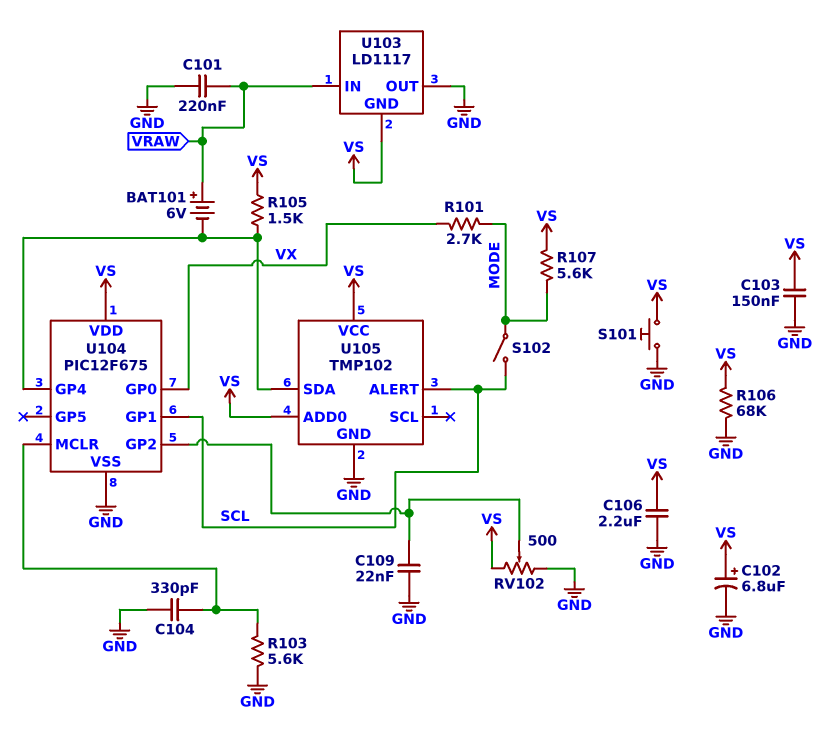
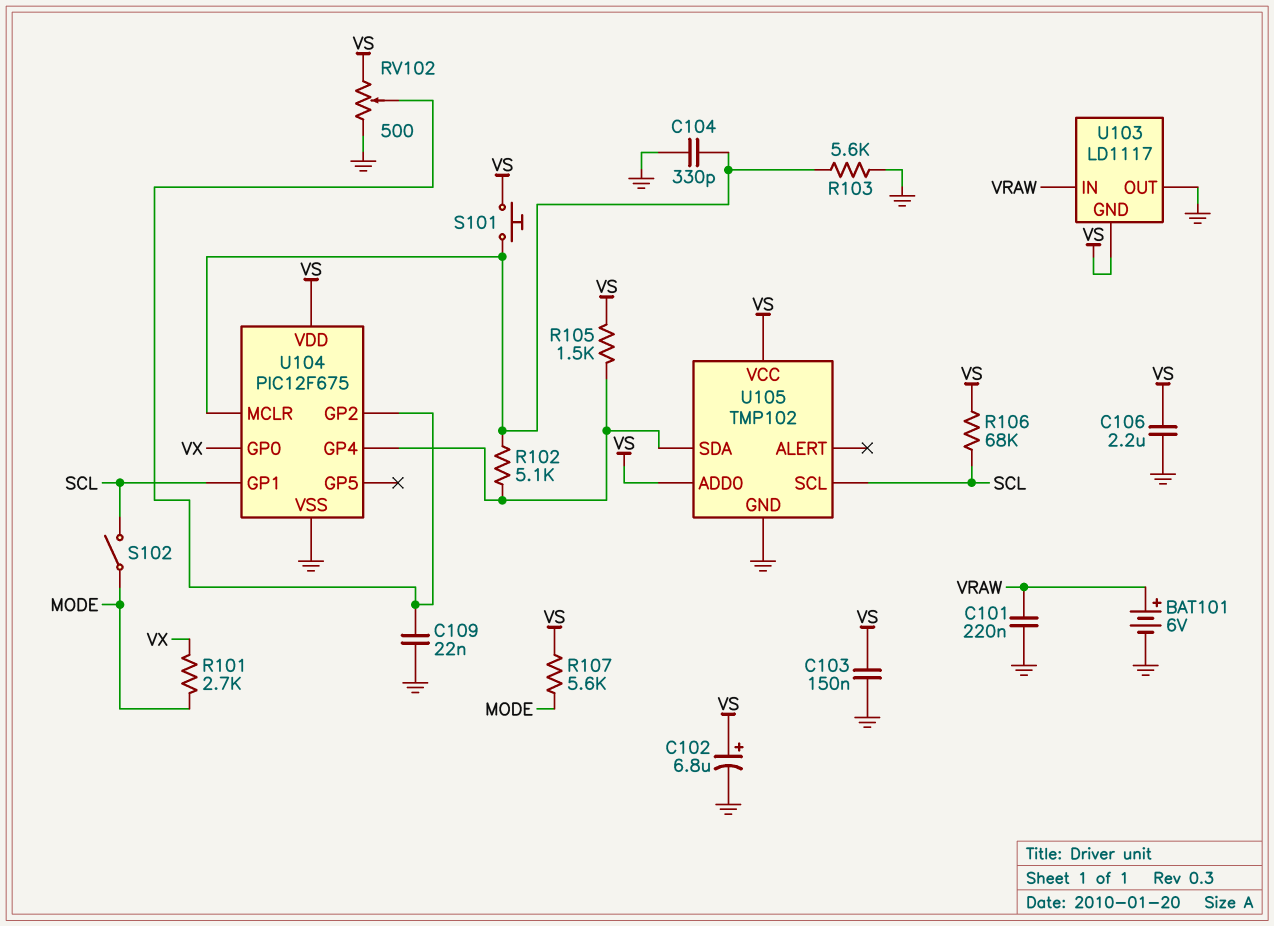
BAT101: 6V (plus VRAW, minus U104/GP4) -> 6V (plus VRAW, minus GND)
R102: none -> 5.1k (U104/GP4, U104/MCLR)
R106: 68k (GND, VS) -> 68k (SCL, VS)
S101: button (GND, VS) -> button (U104/MCLR, VS)
U105 pin ALERT: SCL -> none
U105 pin SCL: none -> SCL

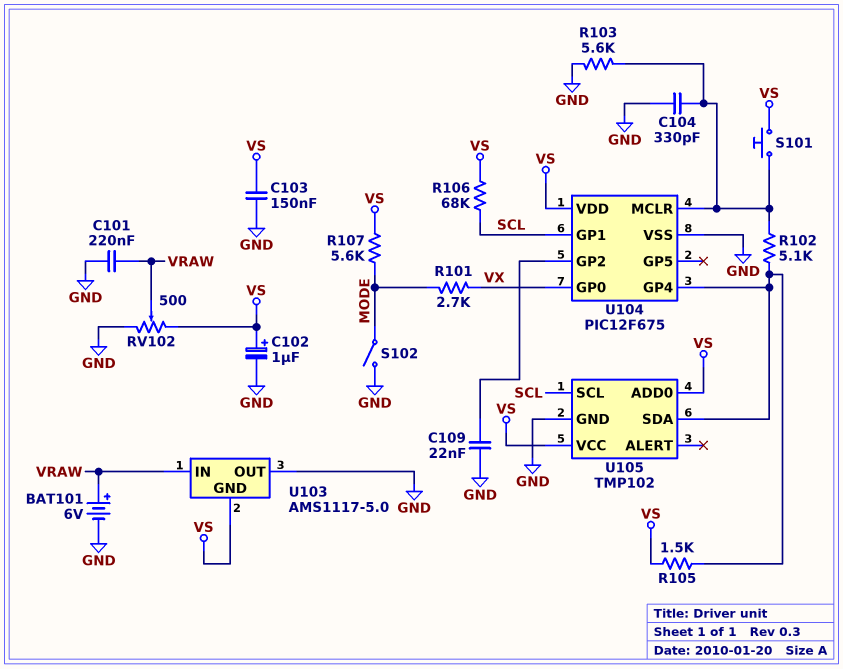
C102: 6.8uF (plus VS, minus GND) -> 1uF (plus VS, minus GND)
C106: 2.2uF (GND, VS) -> none
RV102: 500 (GND, VS, wiper U104/GP2) -> 500 (GND, VS, wiper VRAW)
S102: switch (MODE, SCL) -> switch (GND, MODE)
U103: LD1117 -> AMS1117-5.0

